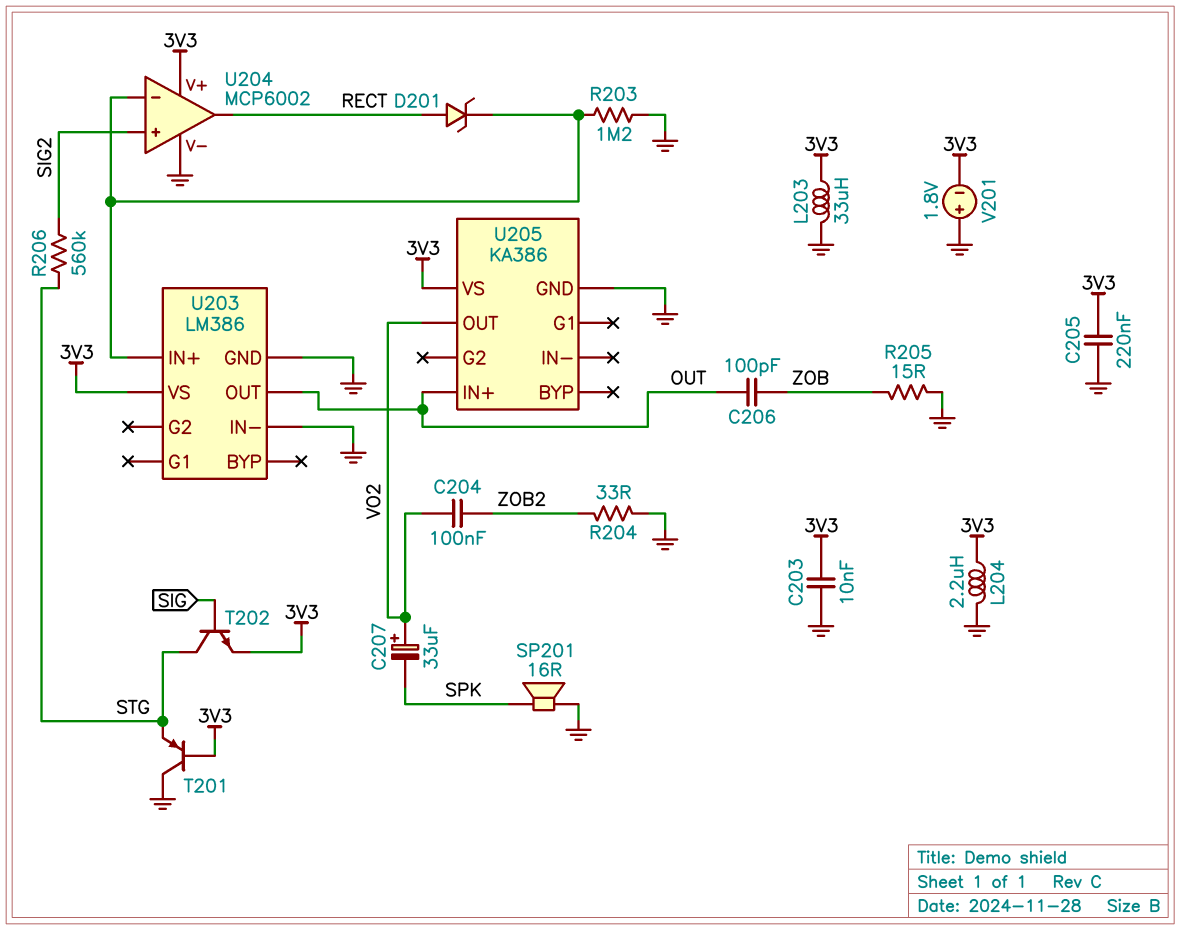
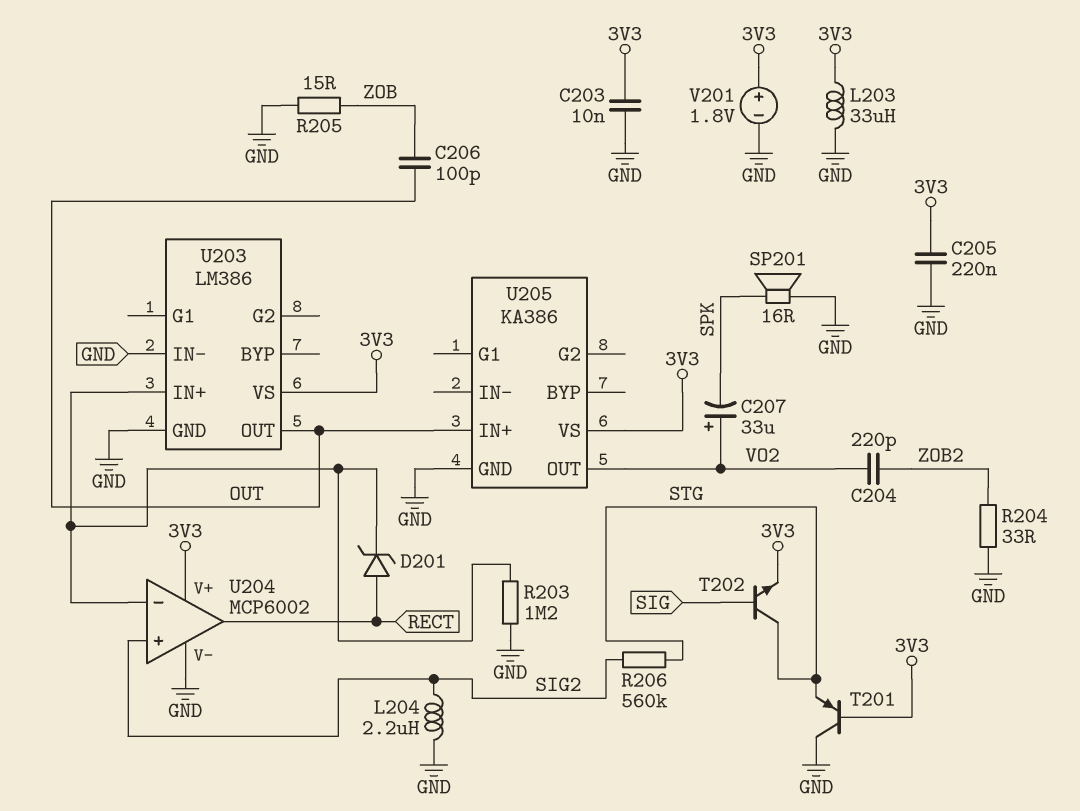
C204: 100nF (VO2, ZOB2) -> 220pF (VO2, ZOB2)
L204: 2.2uH (3V3, GND) -> 2.2uH (GND, SIG2)
V201: 1.8V (plus GND, minus 3V3) -> 1.8V (plus 3V3, minus GND)

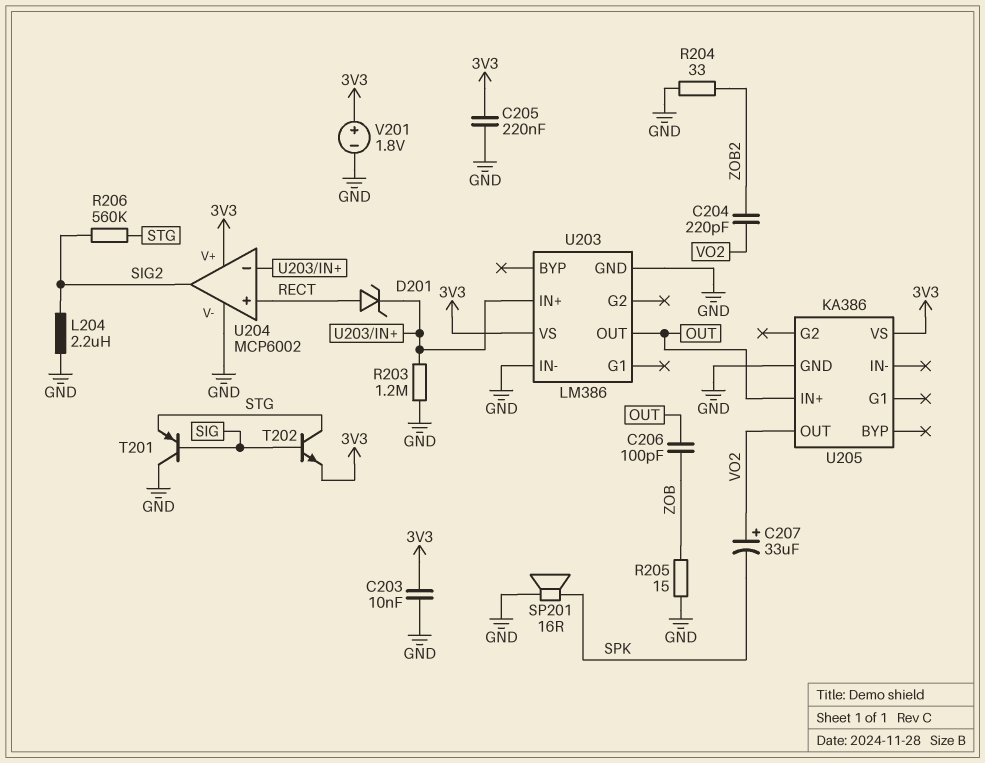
L203: 33uH (3V3, GND) -> none
T201: PNP (B 3V3, C GND, E STG) -> PNP (B SIG, C GND, E STG)
U204 pin in+: SIG2 -> RECT
U204 pin out: RECT -> SIG2

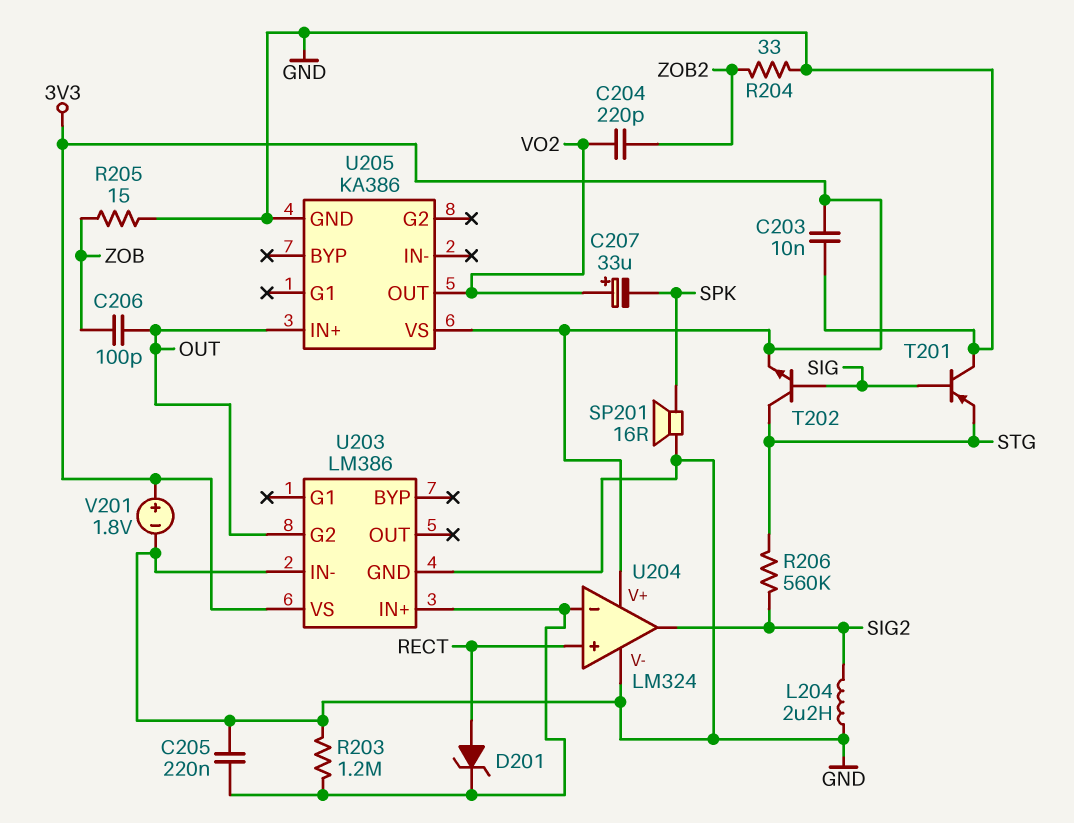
C205: 220nF (3V3, GND) -> 220nF (GND, U203/IN+)
U203 pin G2: none -> OUT
U203 pin OUT: OUT -> none
U204: MCP6002 -> LM324

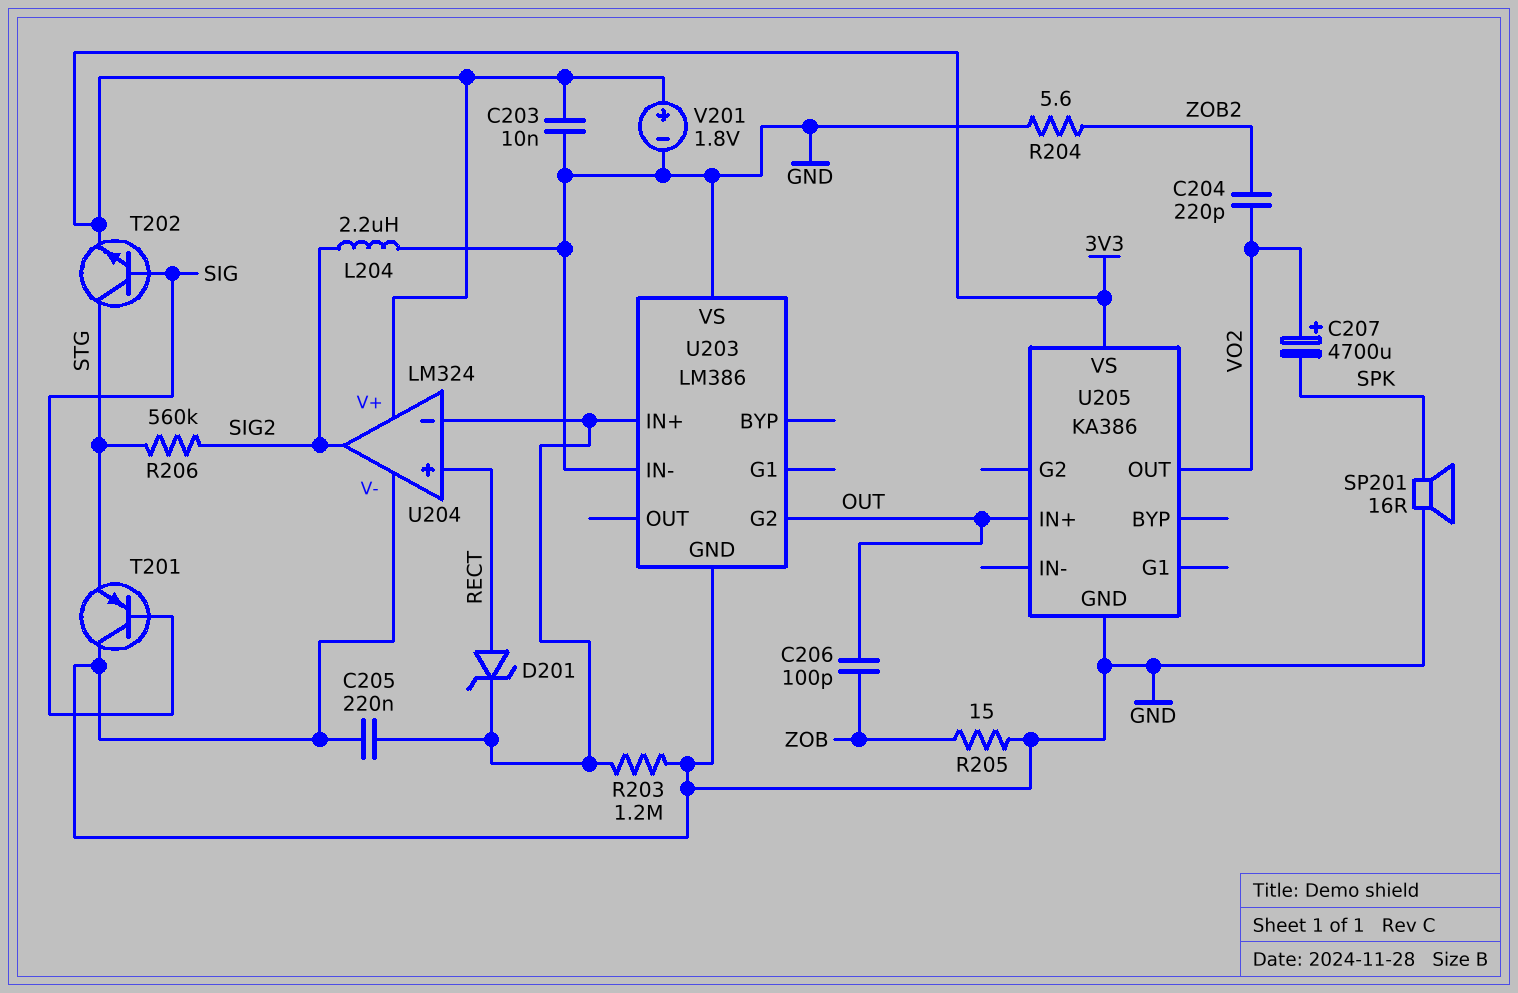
C207: 33uF (plus VO2, minus SPK) -> 4700uF (plus VO2, minus SPK)
R204: 33 (GND, ZOB2) -> 5.6 (GND, ZOB2)
U203 pin VS: 3V3 -> GND

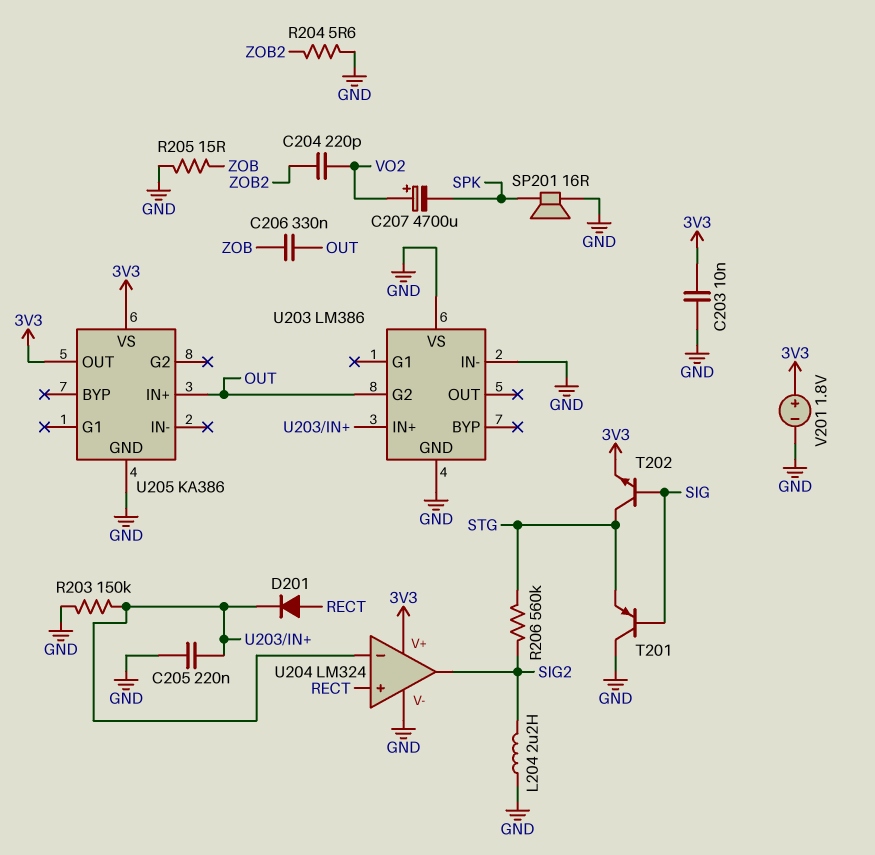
C206: 100pF (OUT, ZOB) -> 330nF (OUT, ZOB)
D201: zener (A RECT, K U203/IN+) -> diode (A RECT, K U203/IN+)
R203: 1.2M (GND, U203/IN+) -> 150k (GND, U203/IN+)
U205 pin OUT: VO2 -> 3V3

